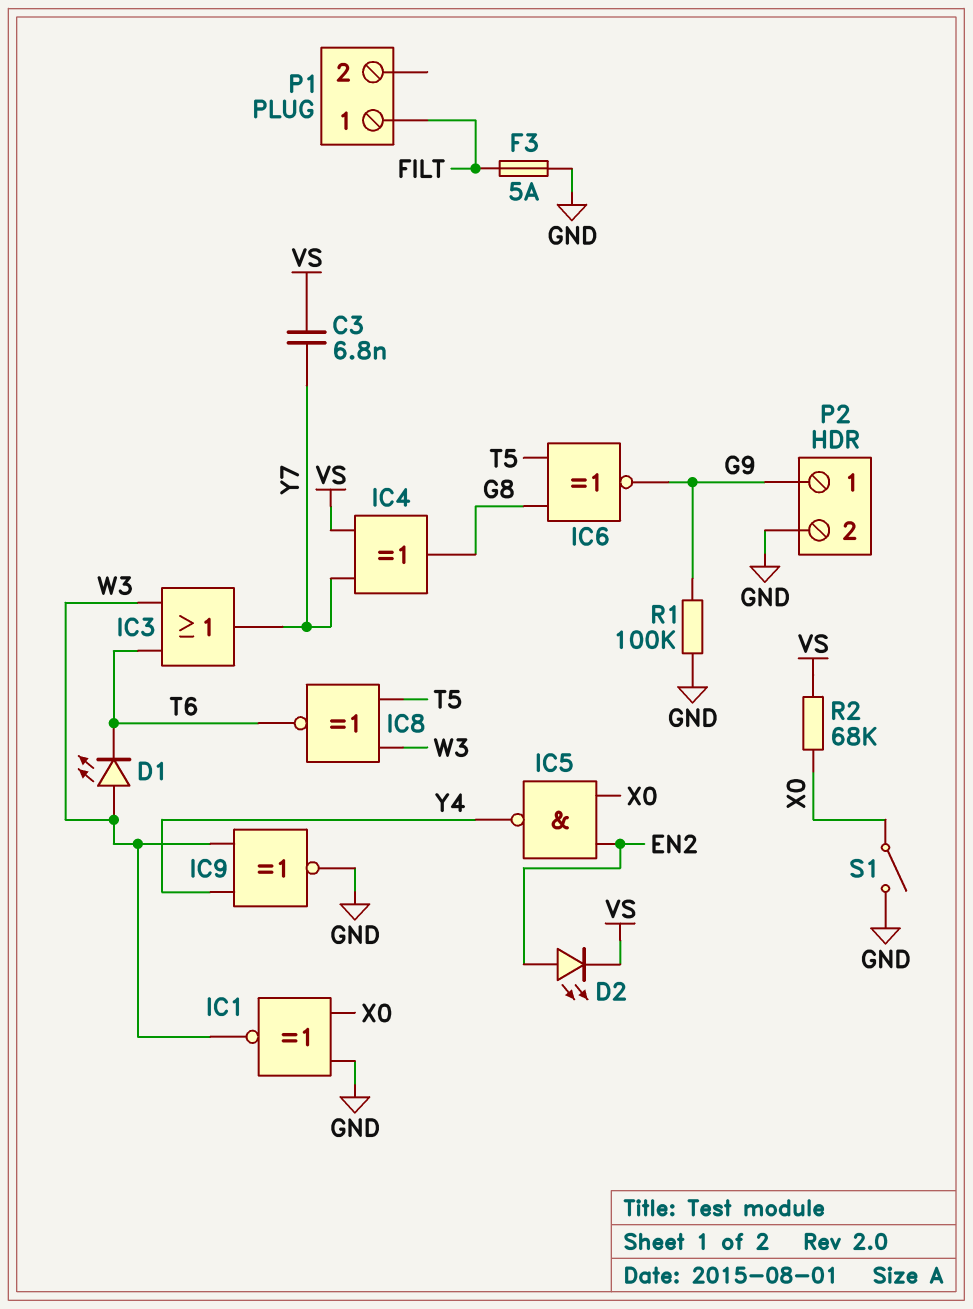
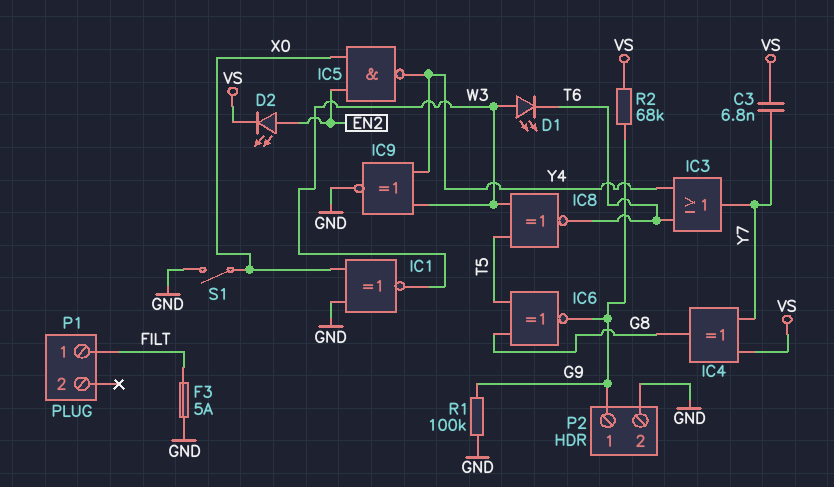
IC3: OR (in T6, in W3, out Y7) -> OR (in T6, in Y4, out Y7)
R2: 68k (VS, X0) -> 68k (G9, VS)

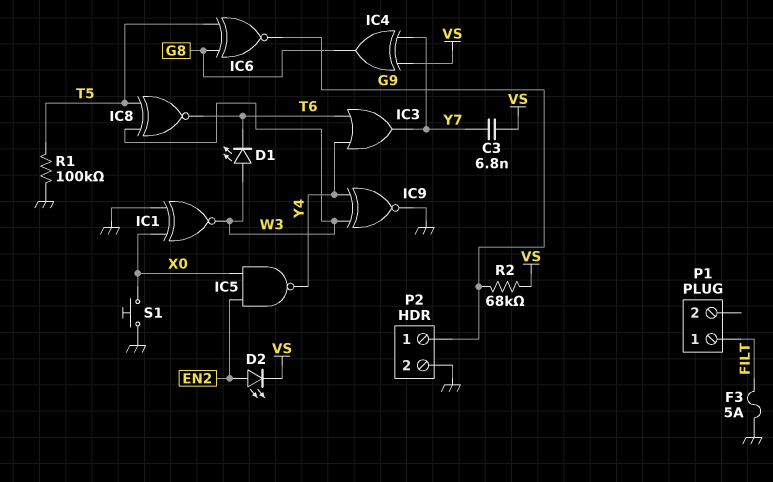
R1: 100k (G9, GND) -> 100k (GND, T5)
S1: switch (GND, X0) -> button (GND, X0)

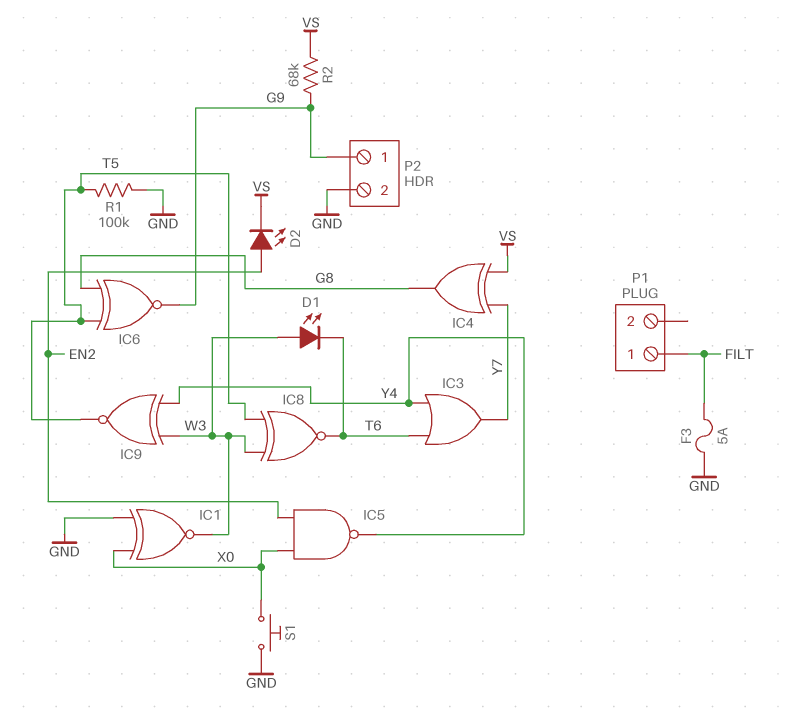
C3: 6.8nF (VS, Y7) -> none
IC9: XNOR (in W3, in Y4, out GND) -> XNOR (in W3, in Y4, out T5)

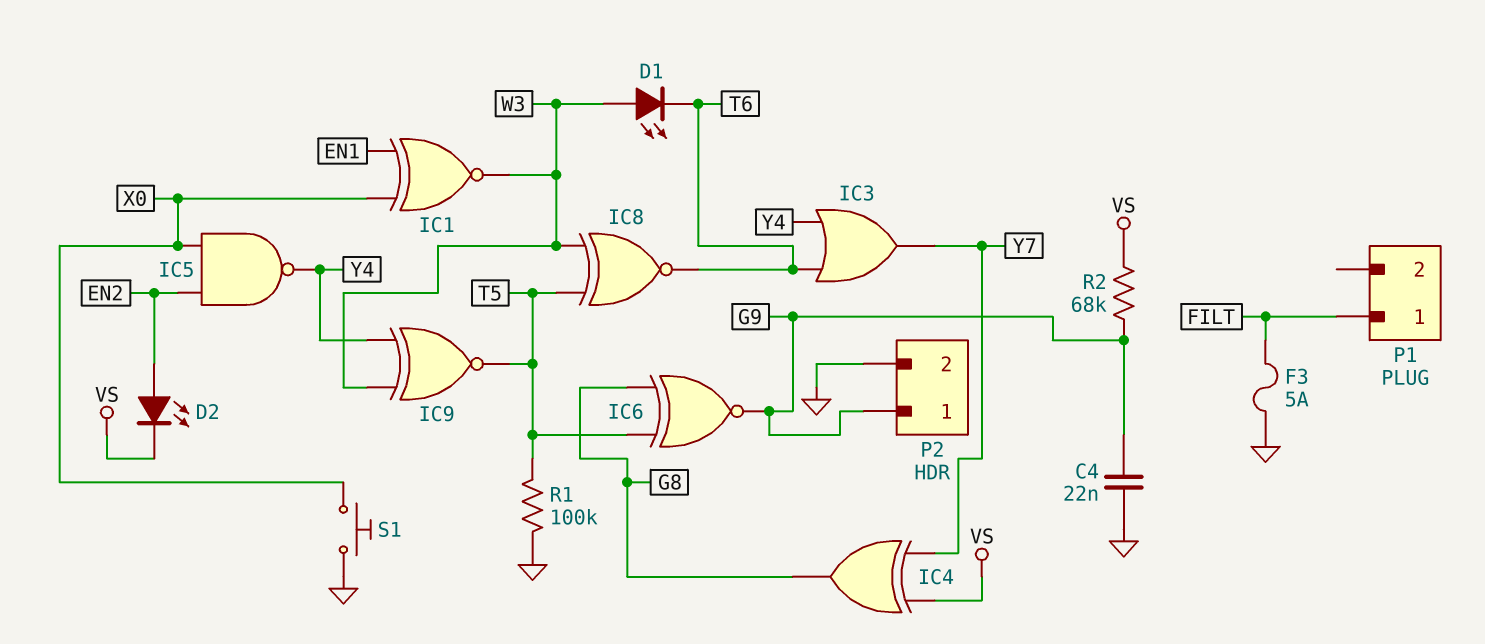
C4: none -> 22nF (G9, GND)
IC1: XNOR (in GND, in X0, out W3) -> XNOR (in EN1, in X0, out W3)

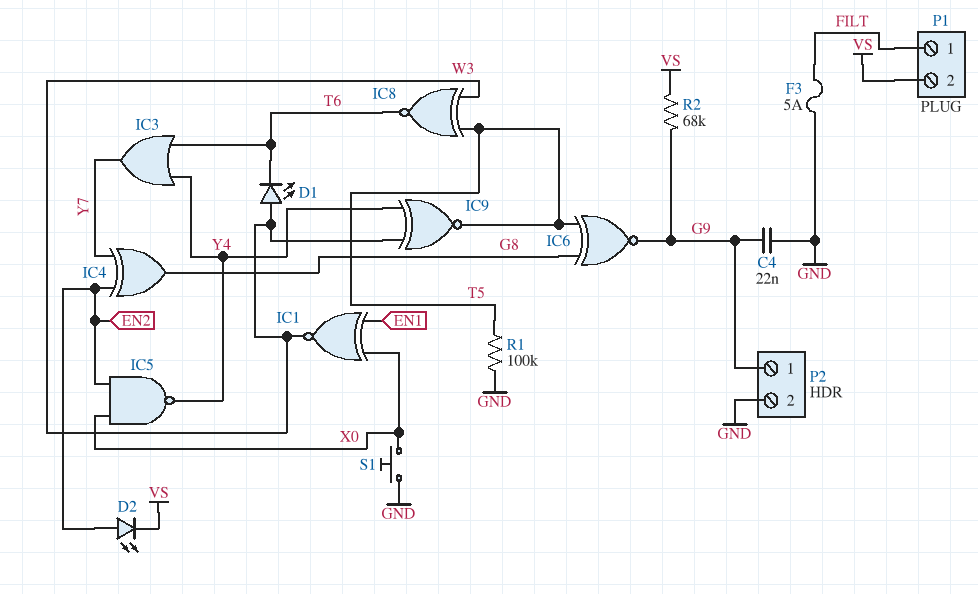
IC4: XOR (in VS, in Y7, out G8) -> XOR (in EN2, in Y7, out G8)
P1 pin 2: none -> VS

